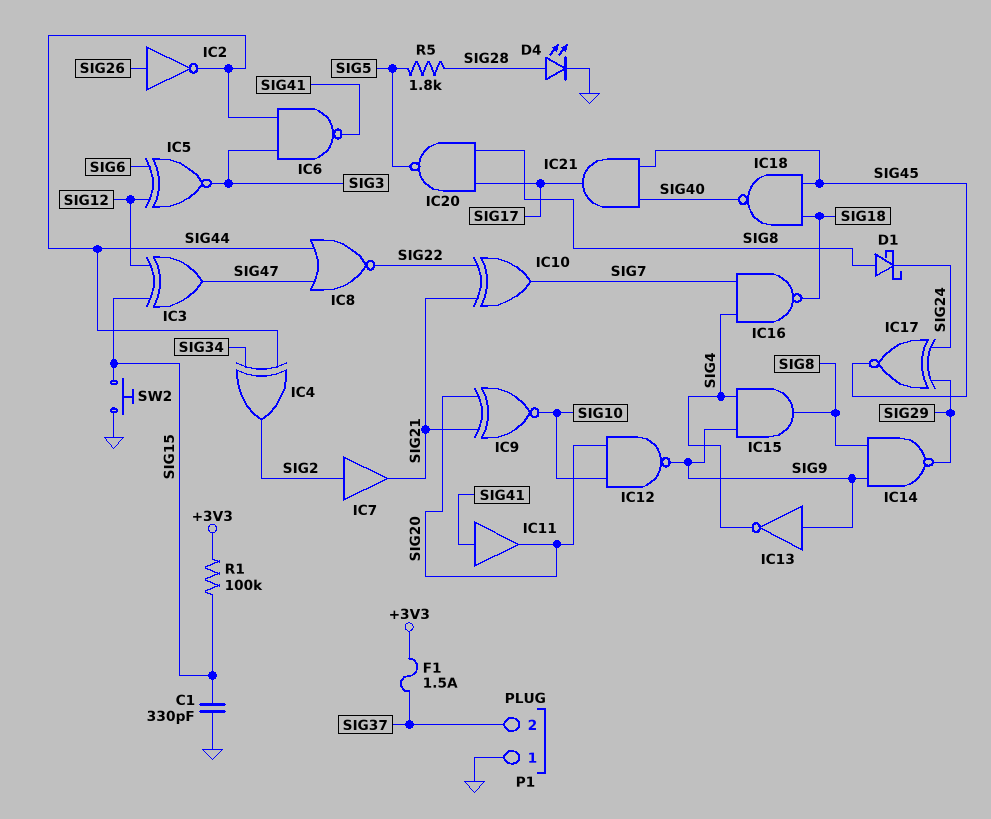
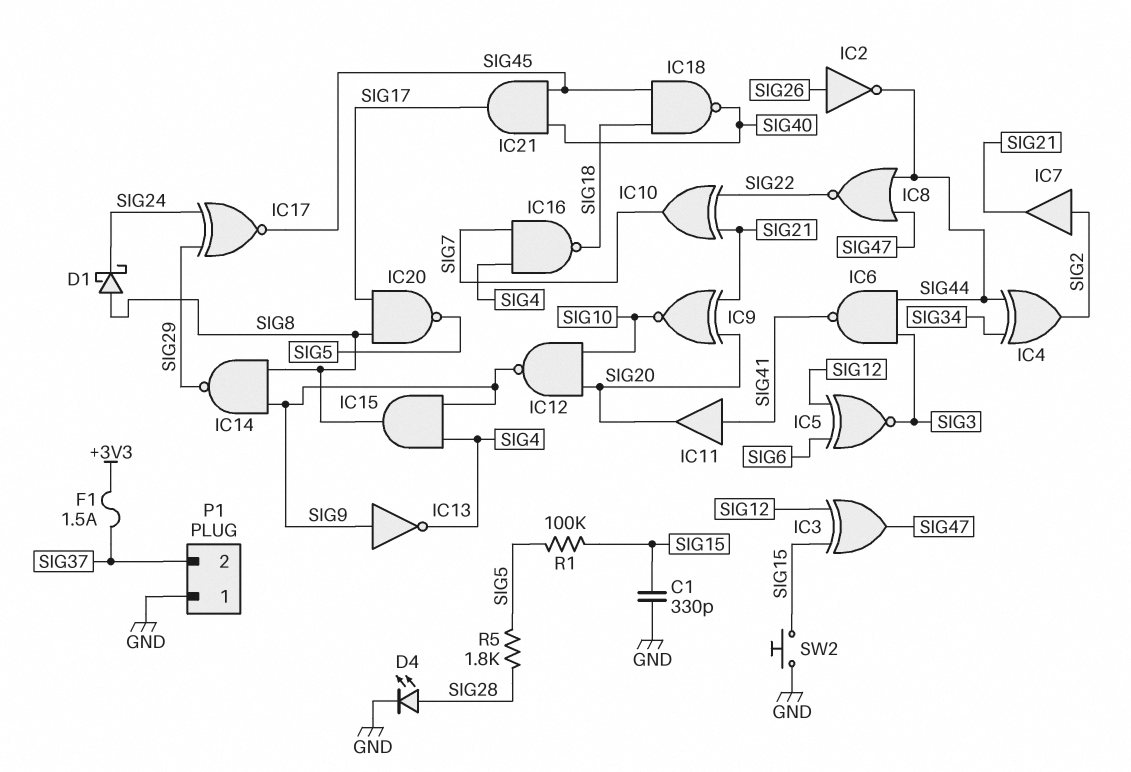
R1: 100k (+3V3, SIG15) -> 100k (SIG5, SIG15)

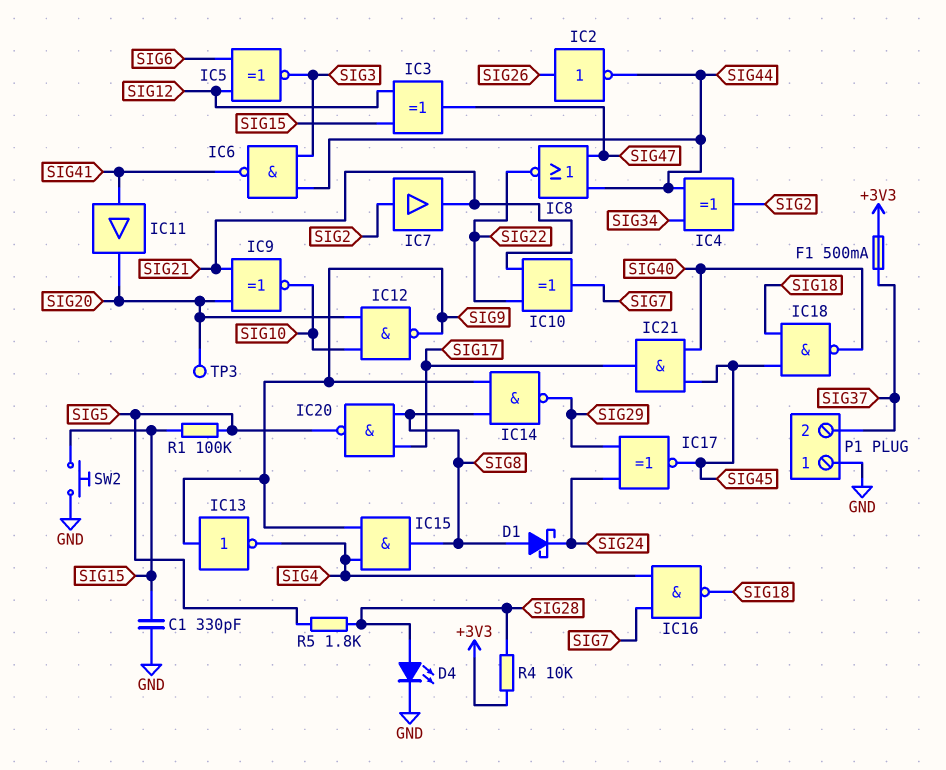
F1: 1.5A (+3V3, SIG37) -> 500mA (+3V3, SIG37)
R4: none -> 10k (+3V3, SIG28)
TP3: none -> test point (SIG20)

